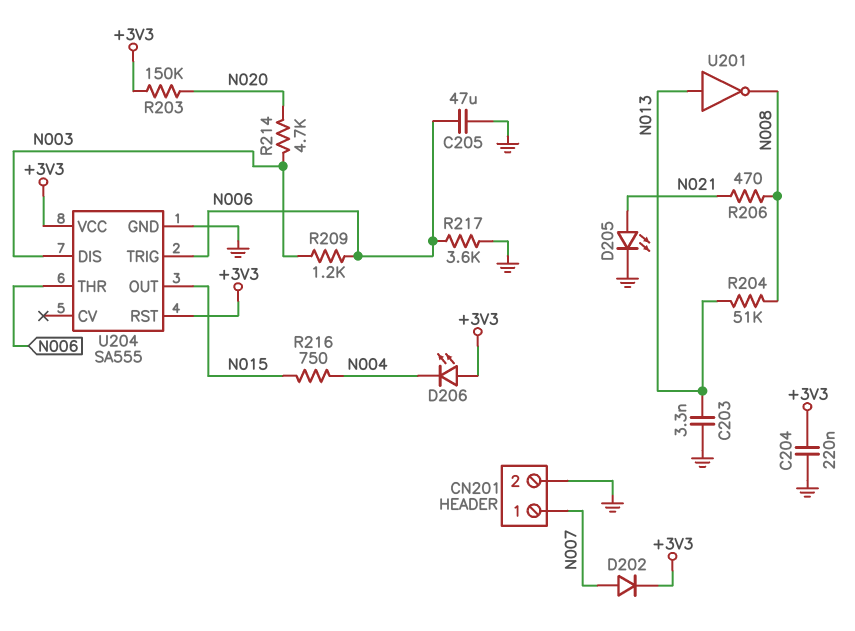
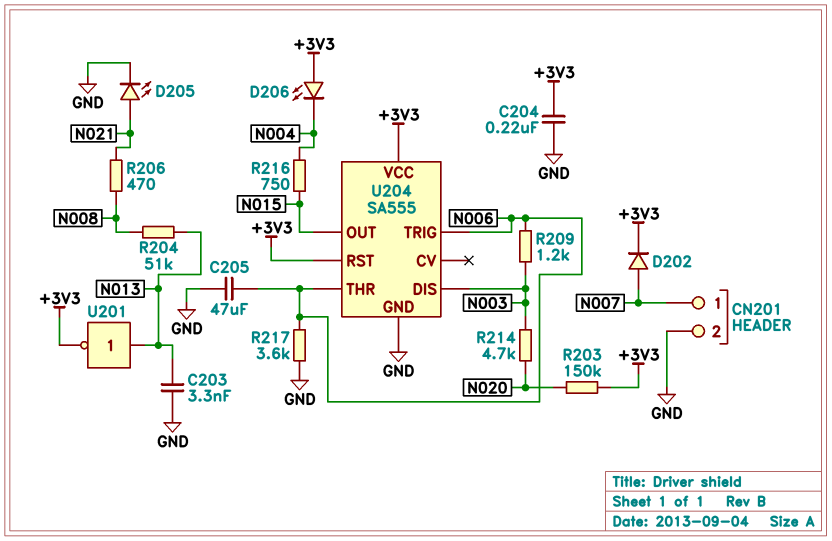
U201: NOT (in N013, out N008) -> NOT (in N013, out +3V3)

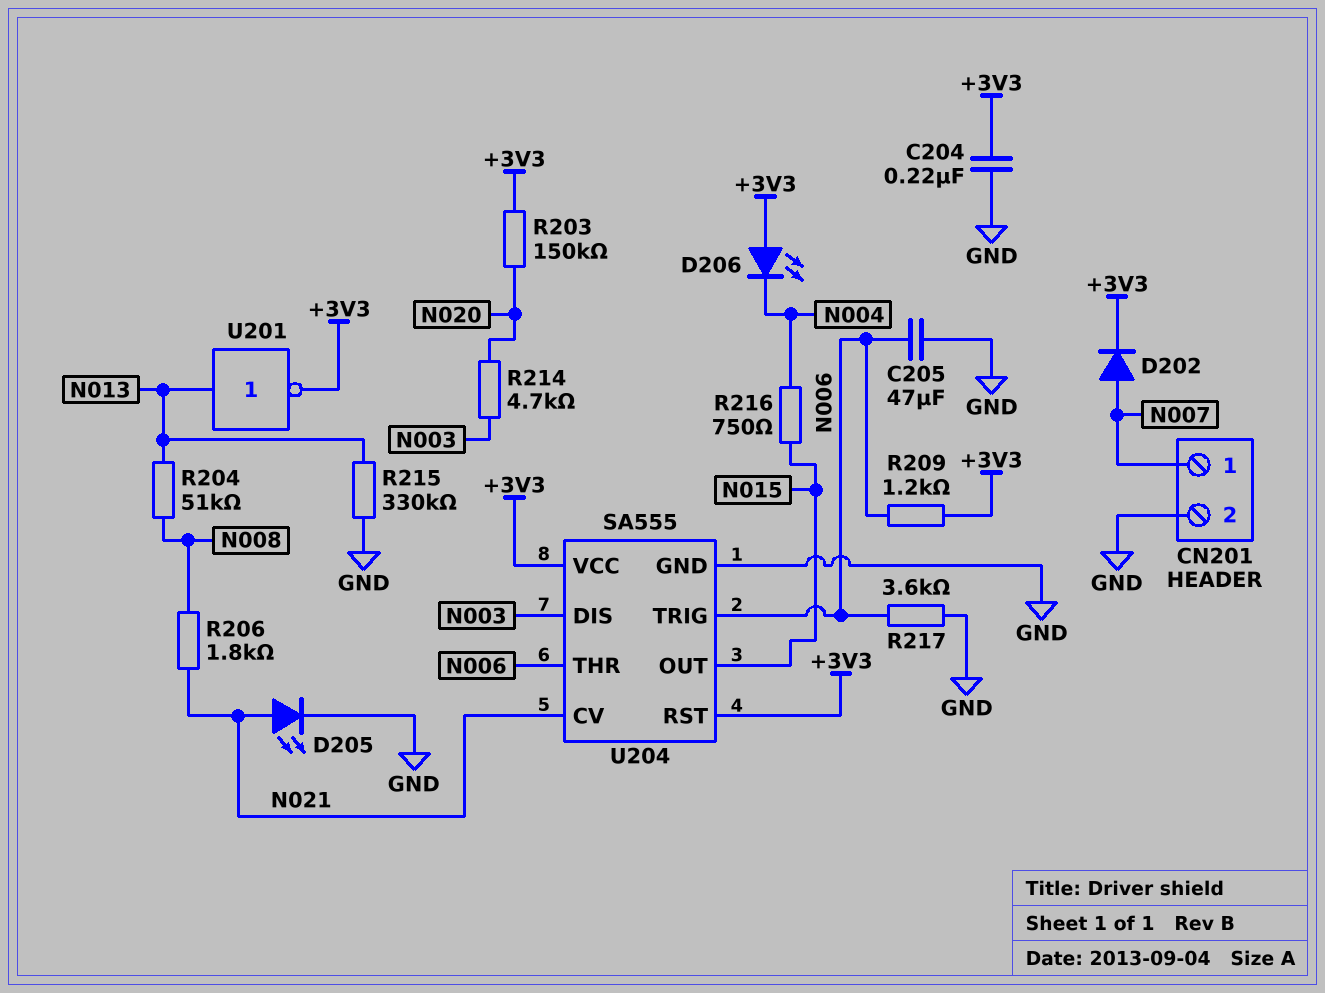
C203: 3.3nF (GND, N013) -> none
R206: 470 (N008, N021) -> 1.8k (N008, N021)
R209: 1.2k (N003, N006) -> 1.2k (+3V3, N006)
R215: none -> 330k (GND, N013)
U204 pin CV: none -> N021

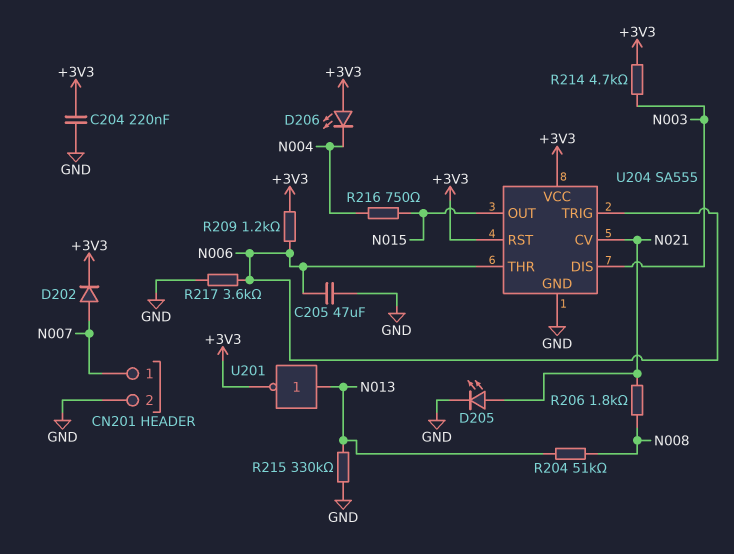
R203: 150k (+3V3, N020) -> none
R214: 4.7k (N003, N020) -> 4.7k (+3V3, N003)

